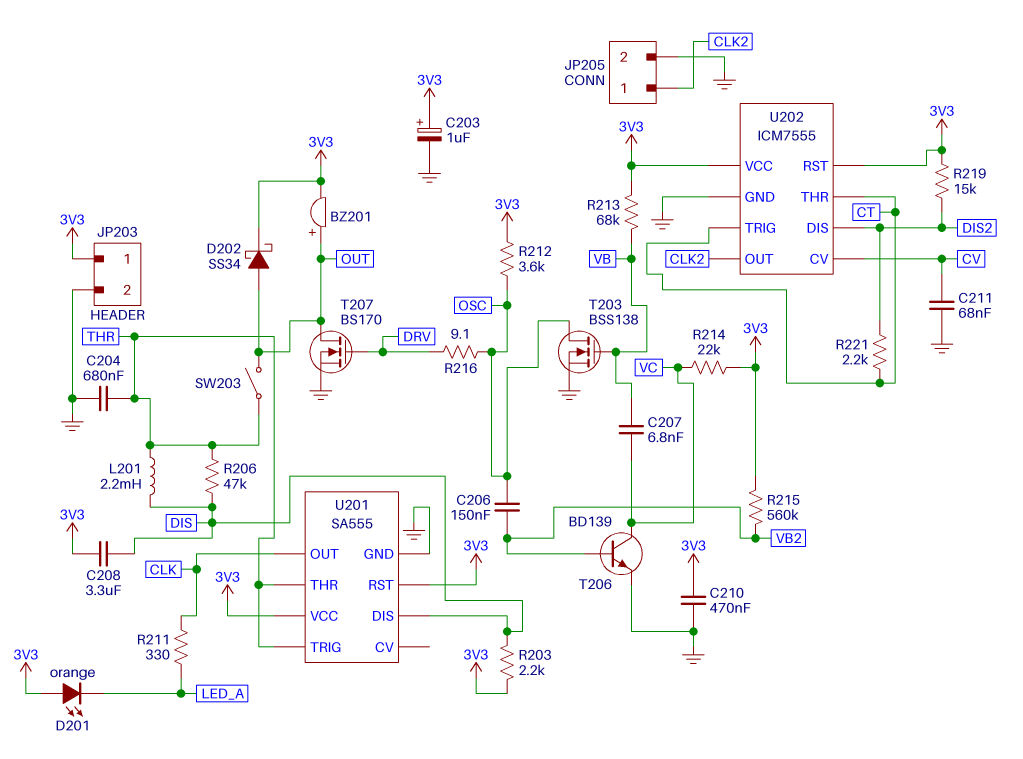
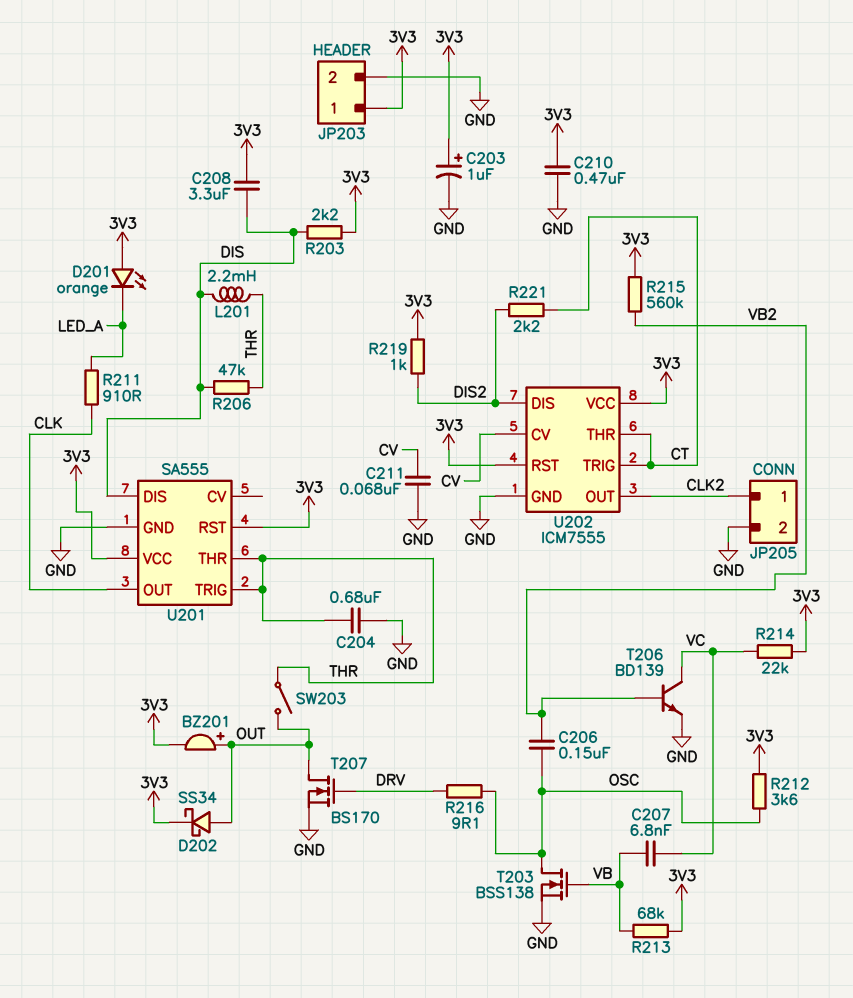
R211: 330 (CLK, LED_A) -> 910 (CLK, LED_A)
R219: 15k (3V3, DIS2) -> 1k (3V3, DIS2)

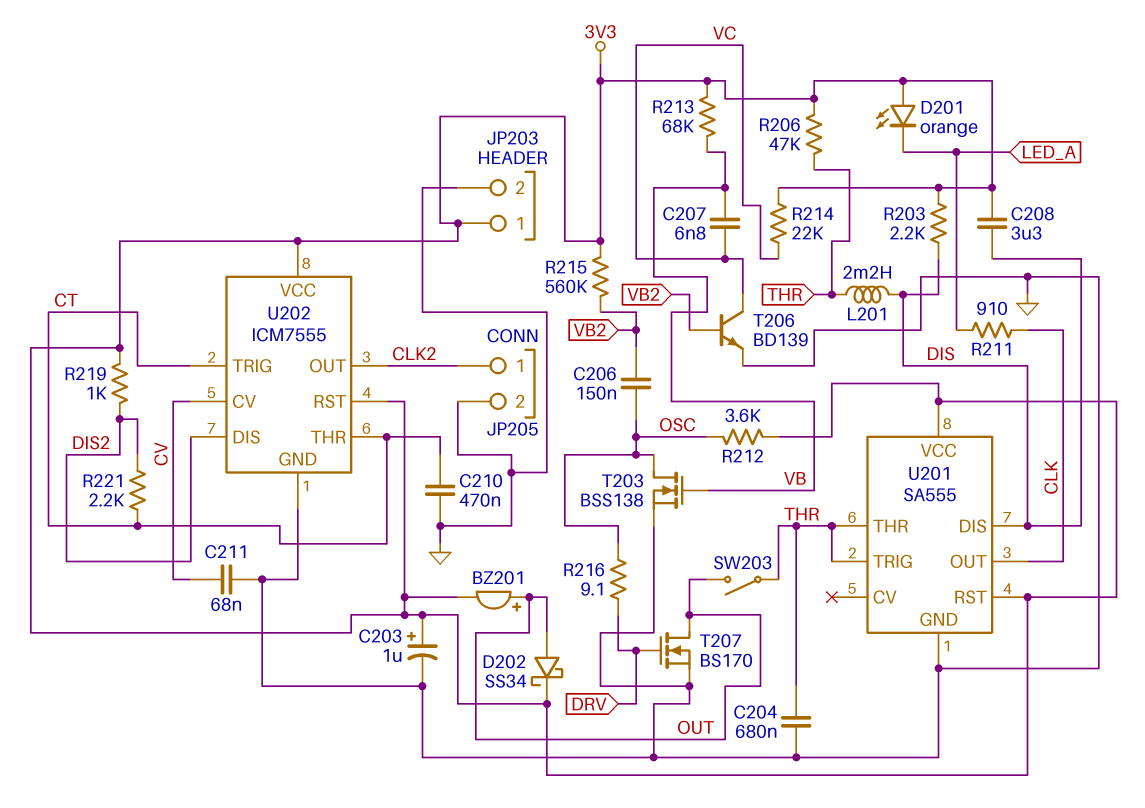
C210: 470nF (3V3, GND) -> 470nF (CT, GND)
R206: 47k (DIS, THR) -> 47k (3V3, THR)

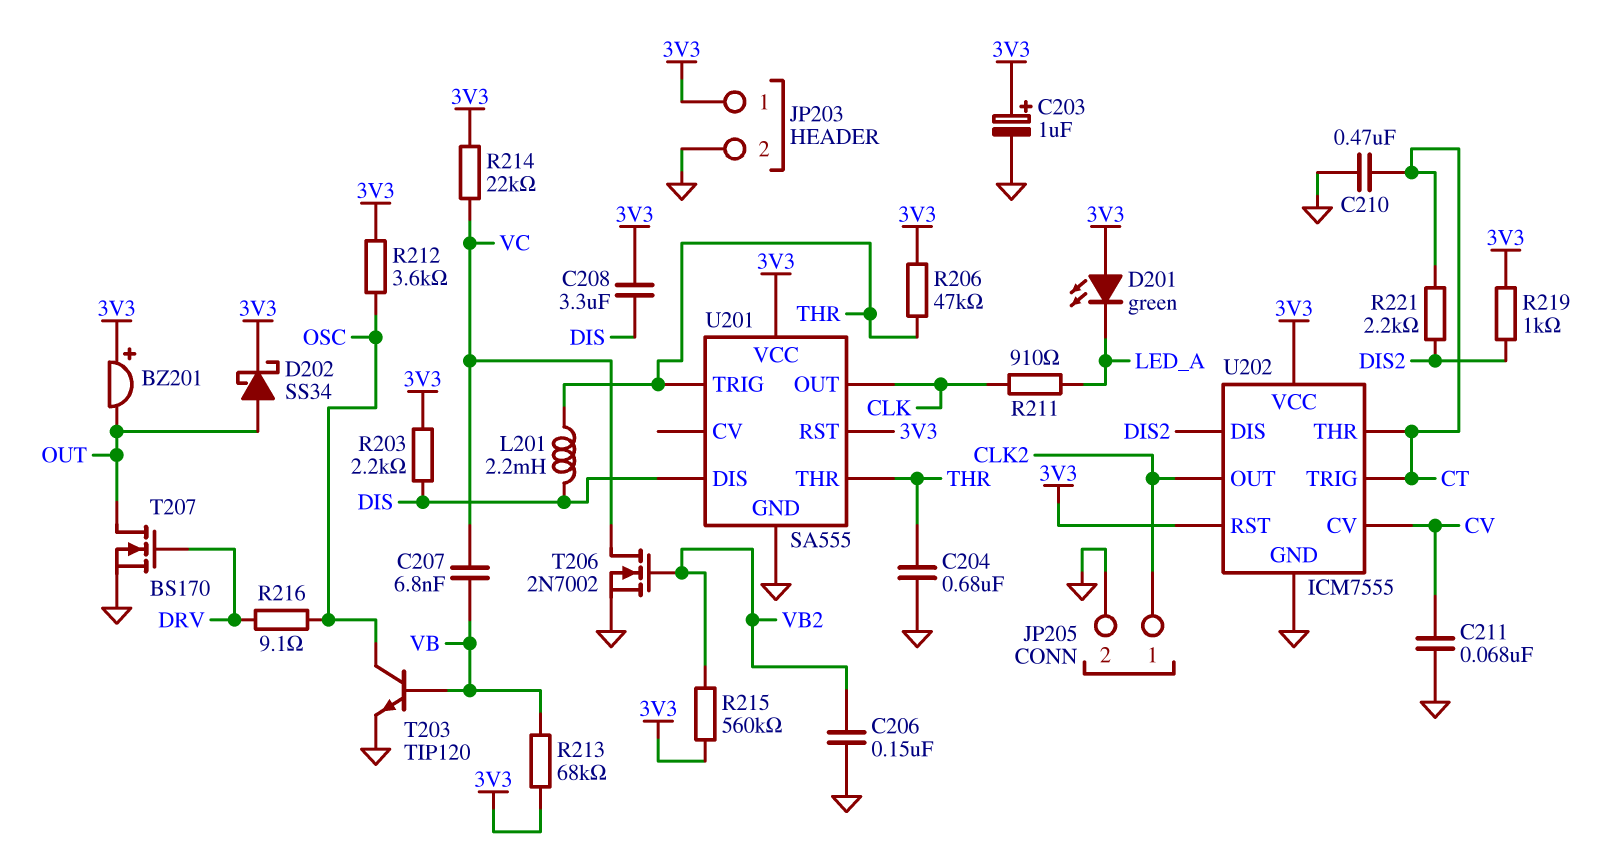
BZ201: buzzer (plus OUT, minus 3V3) -> buzzer (plus 3V3, minus OUT)
C206: 150nF (OSC, VB2) -> 150nF (GND, VB2)
D201: LED orange (A 3V3, K LED_A) -> LED green (A 3V3, K LED_A)
SW203: switch (OUT, THR) -> none
T203: NMOS BSS138 (G VB, D OSC, S GND) -> NPN TIP120 (B VB, C OSC, E GND)
T206: NPN BD139 (B VB2, C VC, E GND) -> NMOS 2N7002 (G VB2, D VC, S GND)

